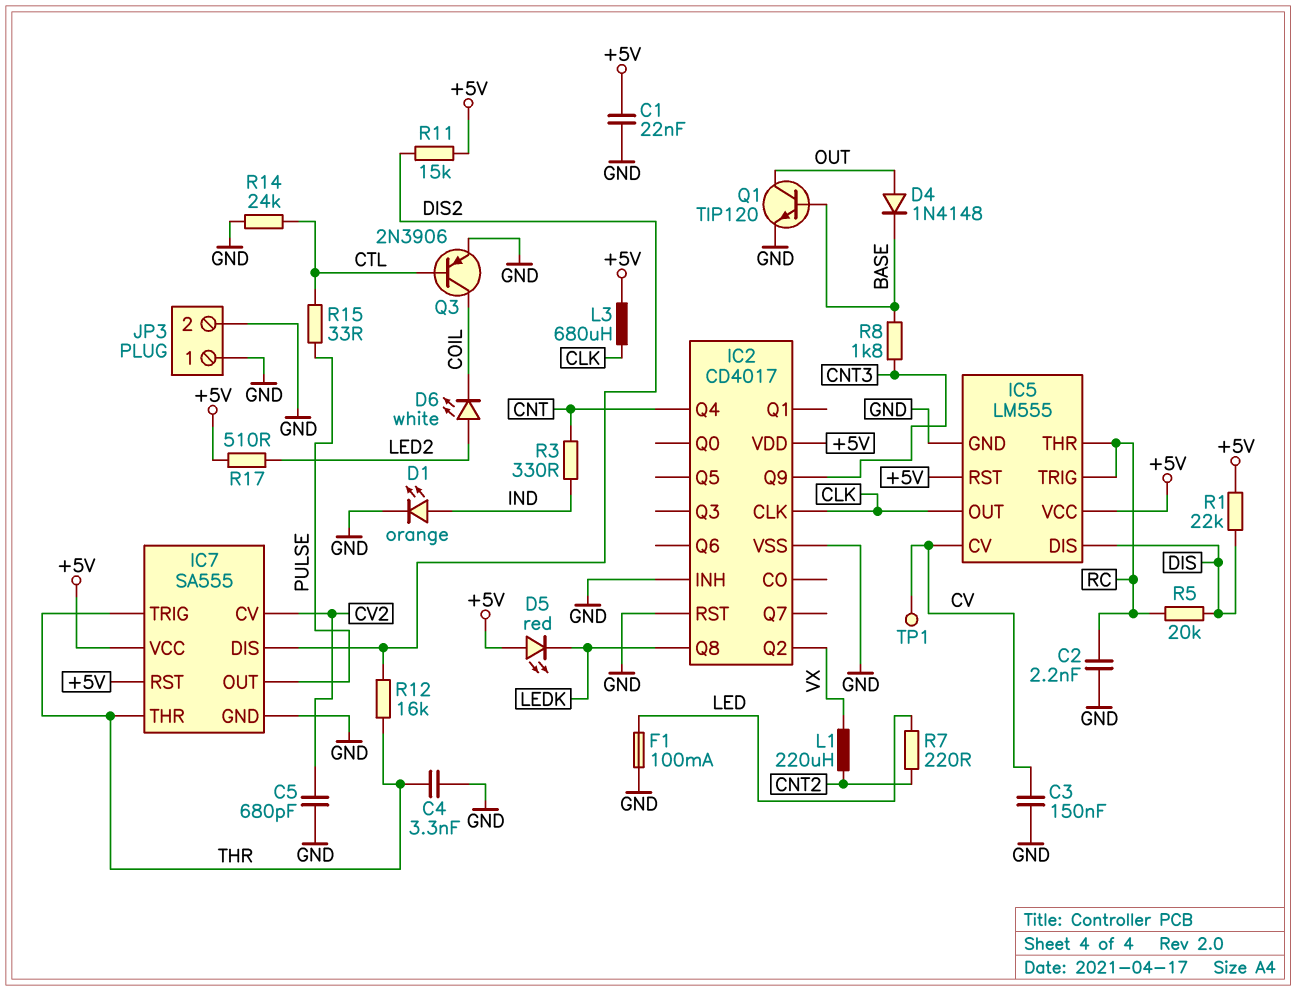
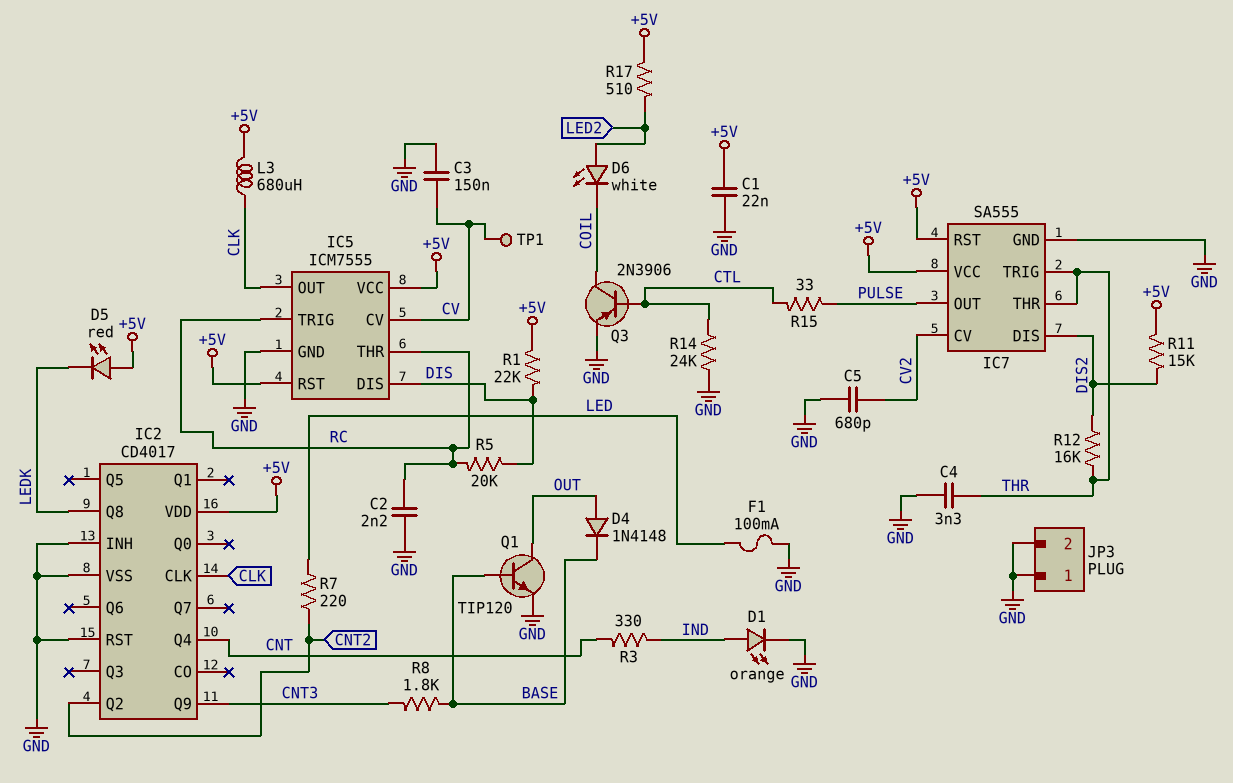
IC2 pin Q2: VX -> CNT2
IC5: LM555 -> ICM7555
L1: 220uH (CNT2, VX) -> none

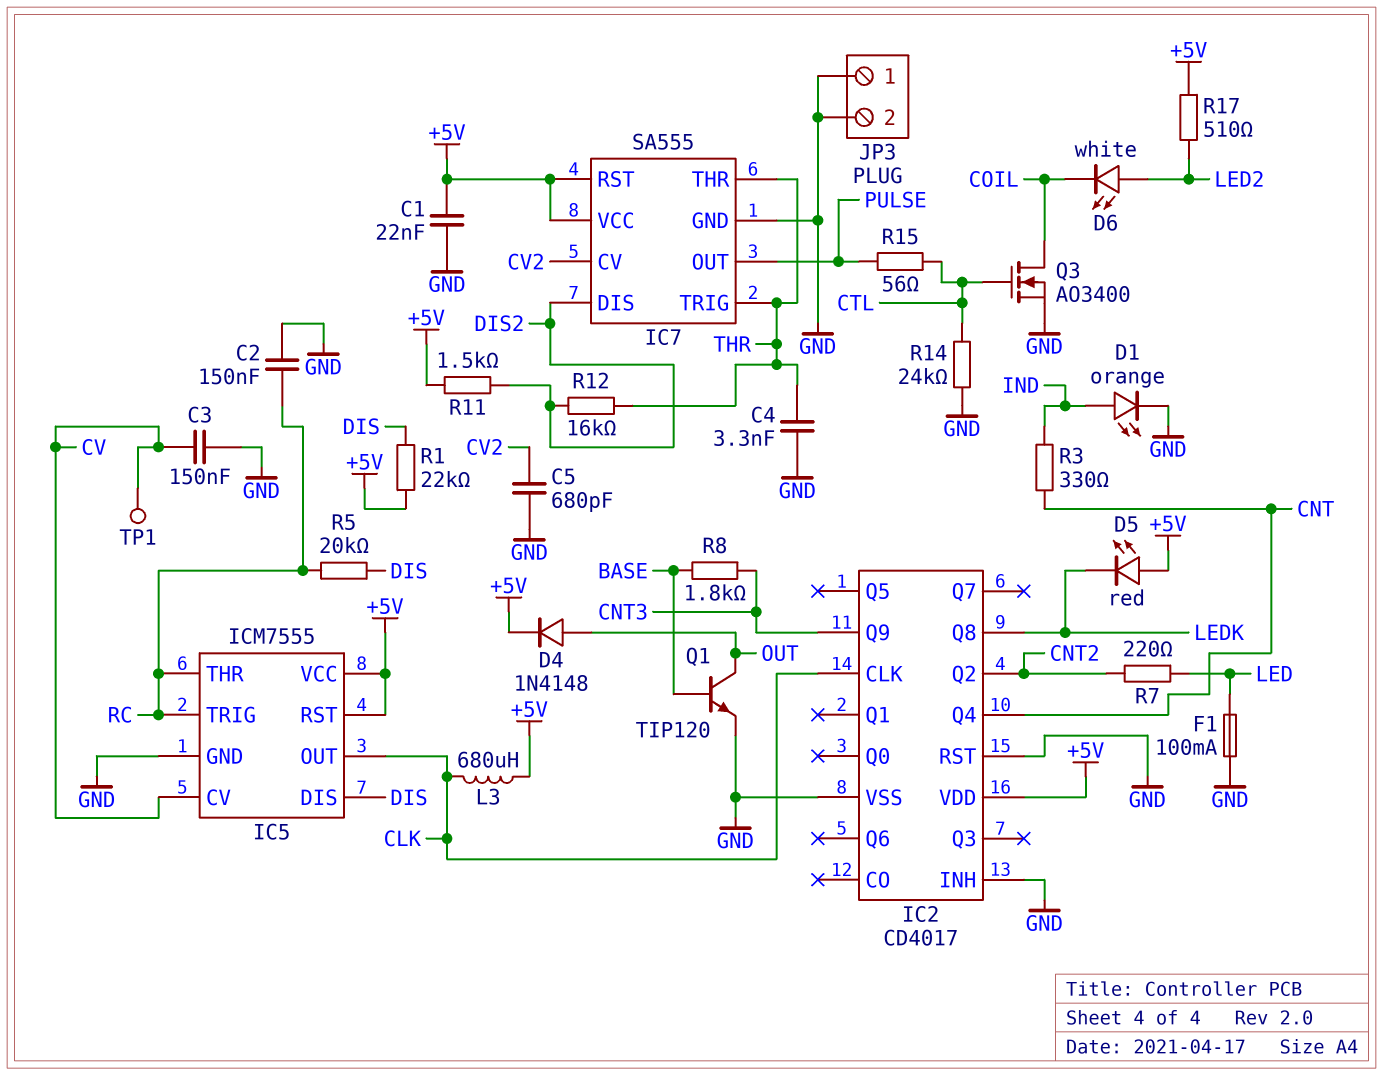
C2: 2.2nF (GND, RC) -> 150nF (GND, RC)
D4: diode 1N4148 (A OUT, K BASE) -> diode 1N4148 (A OUT, K +5V)
Q3: PNP 2N3906 (B CTL, C COIL, E GND) -> NMOS AO3400 (G CTL, D COIL, S GND)
R11: 15k (+5V, DIS2) -> 1.5k (+5V, DIS2)
R15: 33 (CTL, PULSE) -> 56 (CTL, PULSE)

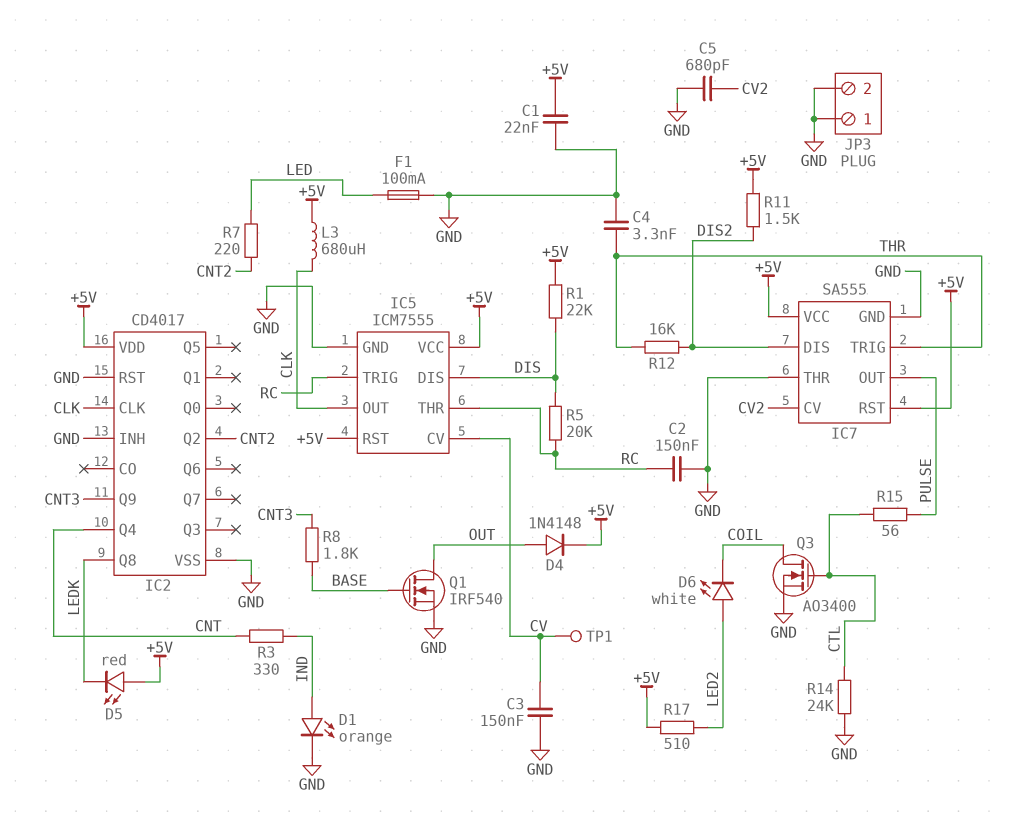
IC7 pin THR: THR -> GND
Q1: NPN TIP120 (B BASE, C OUT, E GND) -> NMOS IRF540 (G BASE, D OUT, S GND)

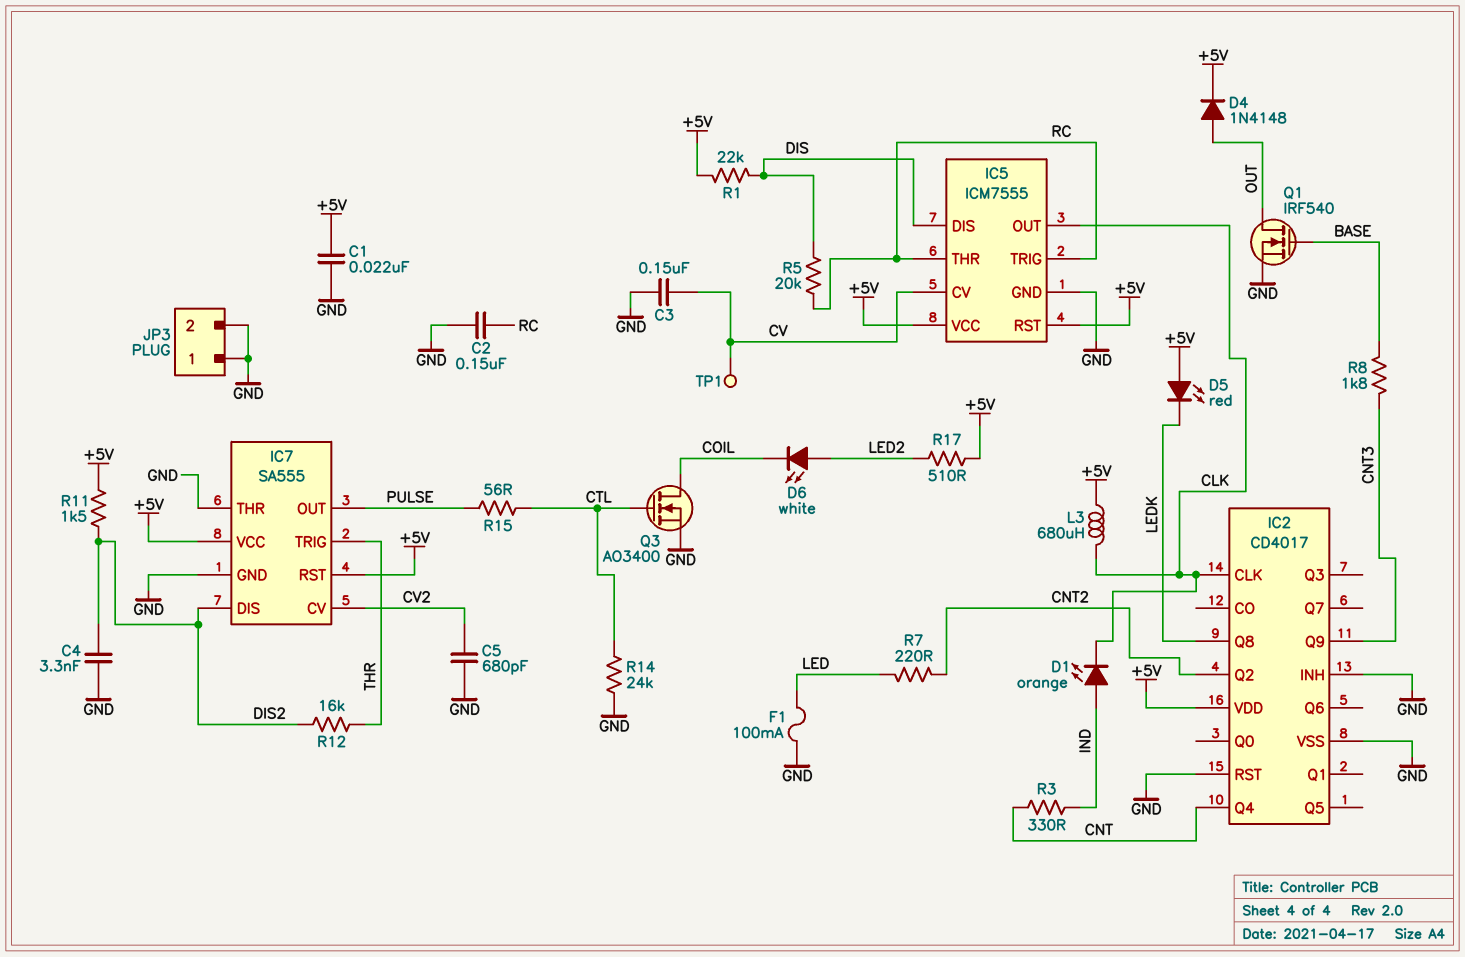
C4: 3.3nF (GND, THR) -> 3.3nF (DIS2, GND)
D1: LED orange (A IND, K GND) -> LED orange (A IND, K CLK)

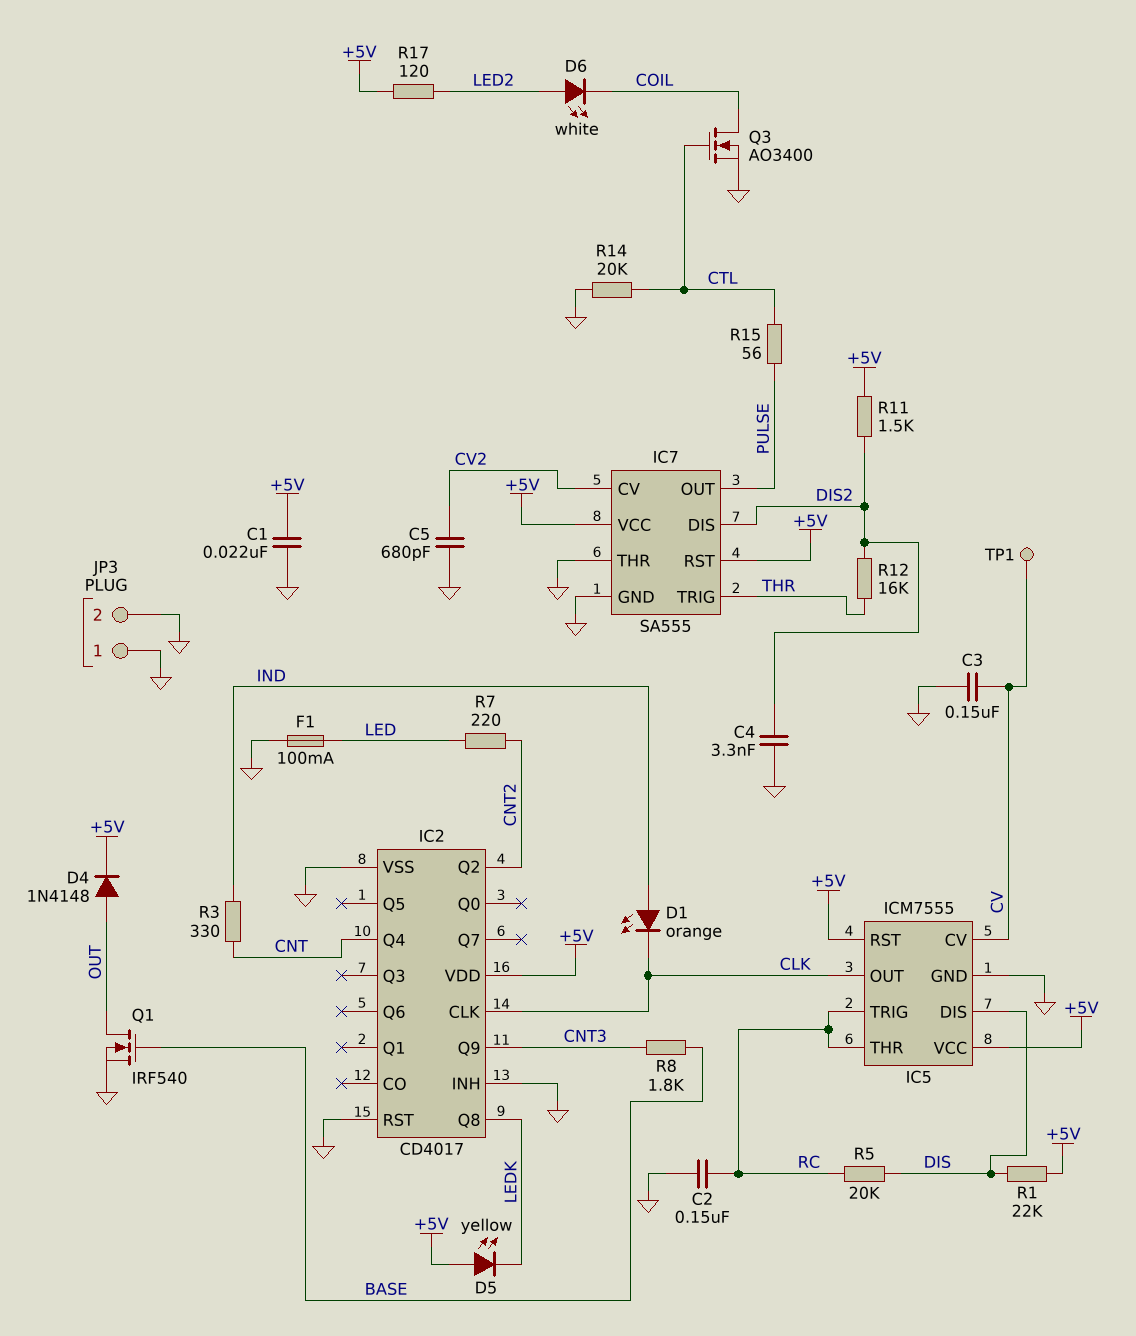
D5: LED red (A +5V, K LEDK) -> LED yellow (A +5V, K LEDK)
L3: 680uH (+5V, CLK) -> none
R14: 24k (CTL, GND) -> 20k (CTL, GND)
R17: 510 (+5V, LED2) -> 120 (+5V, LED2)

